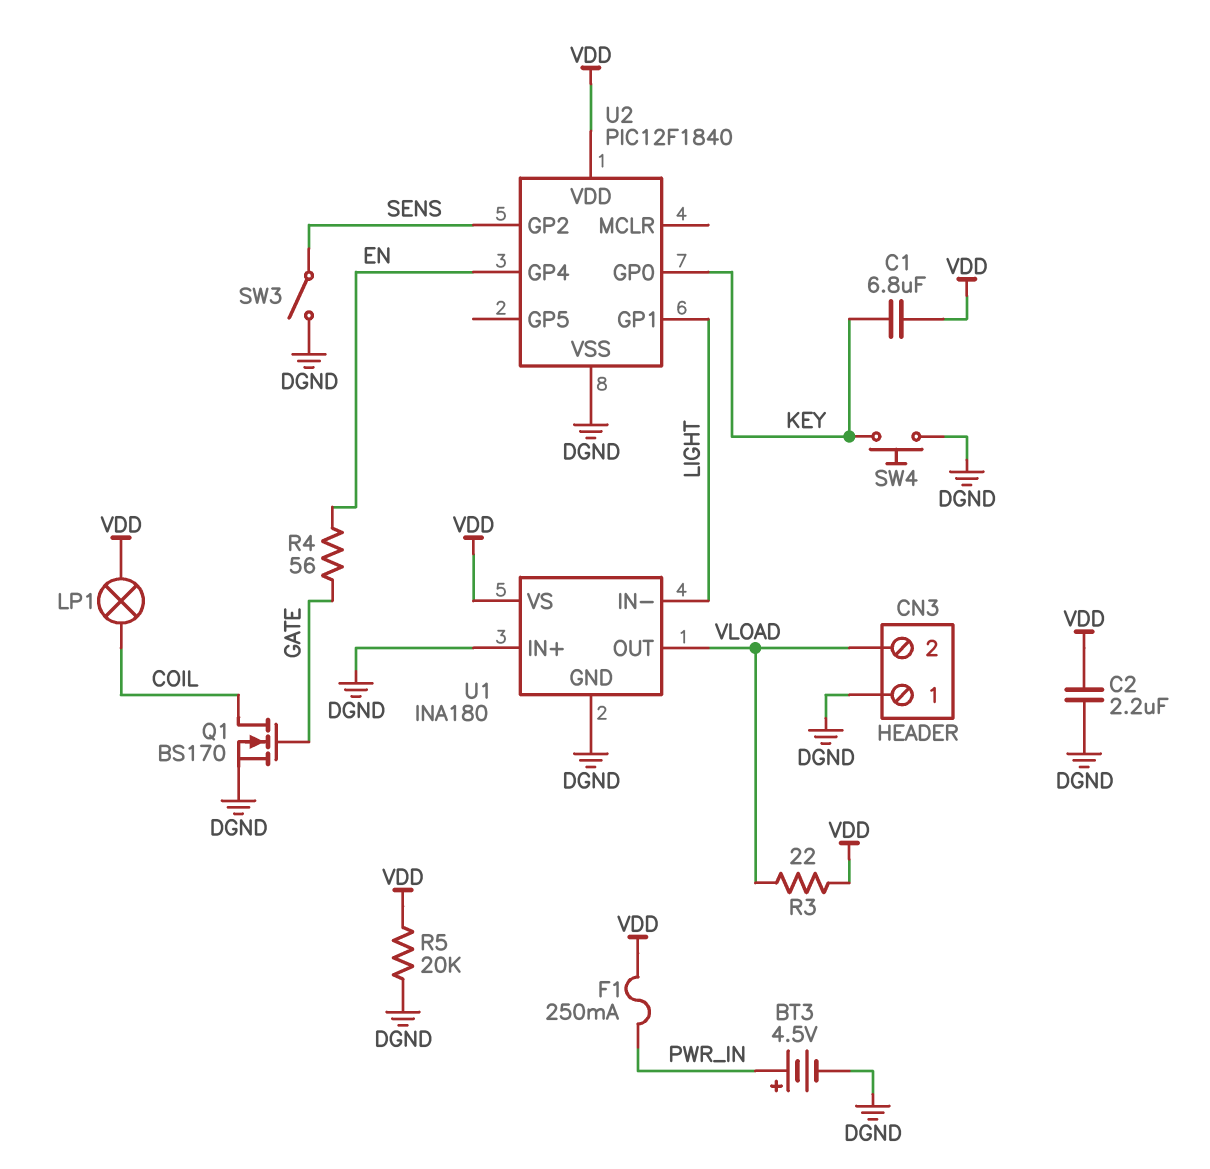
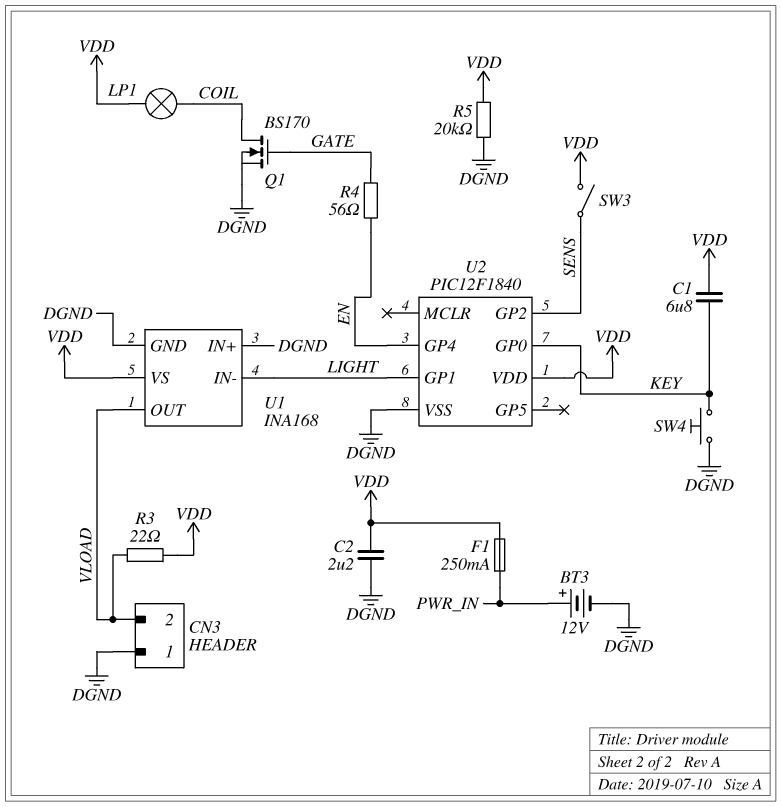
BT3: 4.5V (plus PWR_IN, minus DGND) -> 12V (plus PWR_IN, minus DGND)
SW3: switch (DGND, SENS) -> switch (SENS, VDD)
U1: INA180 -> INA168

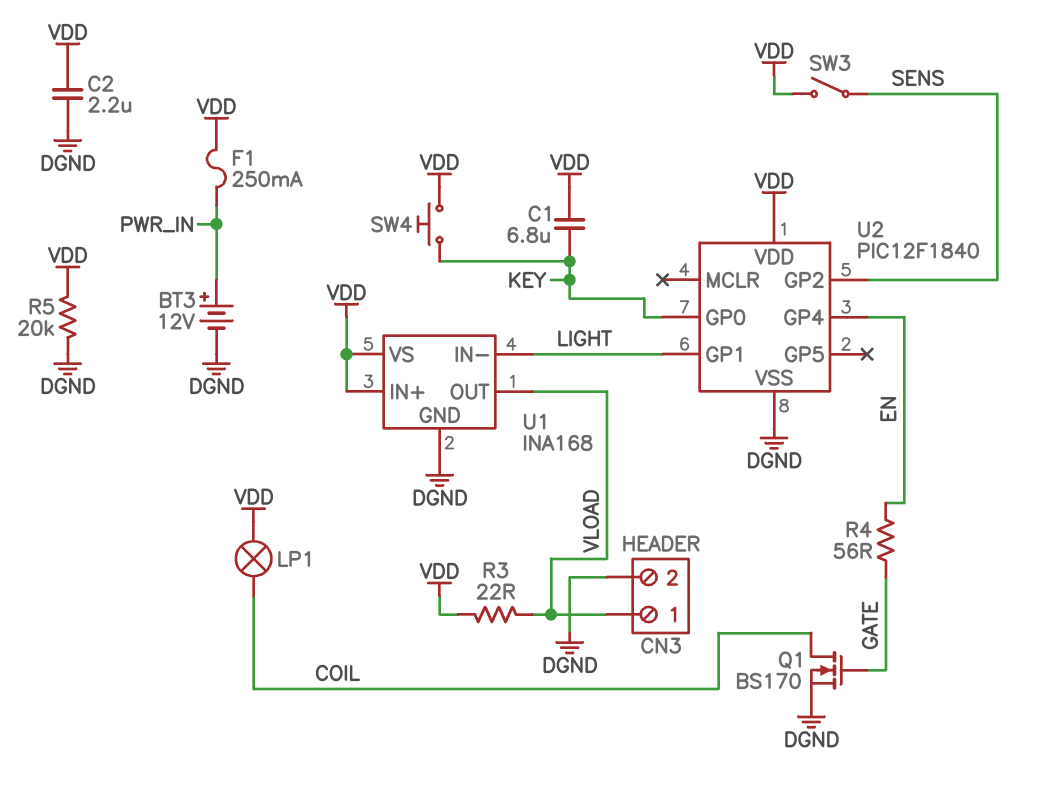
CN3 pin 1: DGND -> VLOAD
CN3 pin 2: VLOAD -> DGND
SW4: button (DGND, KEY) -> button (KEY, VDD)
U1 pin IN+: DGND -> VDD

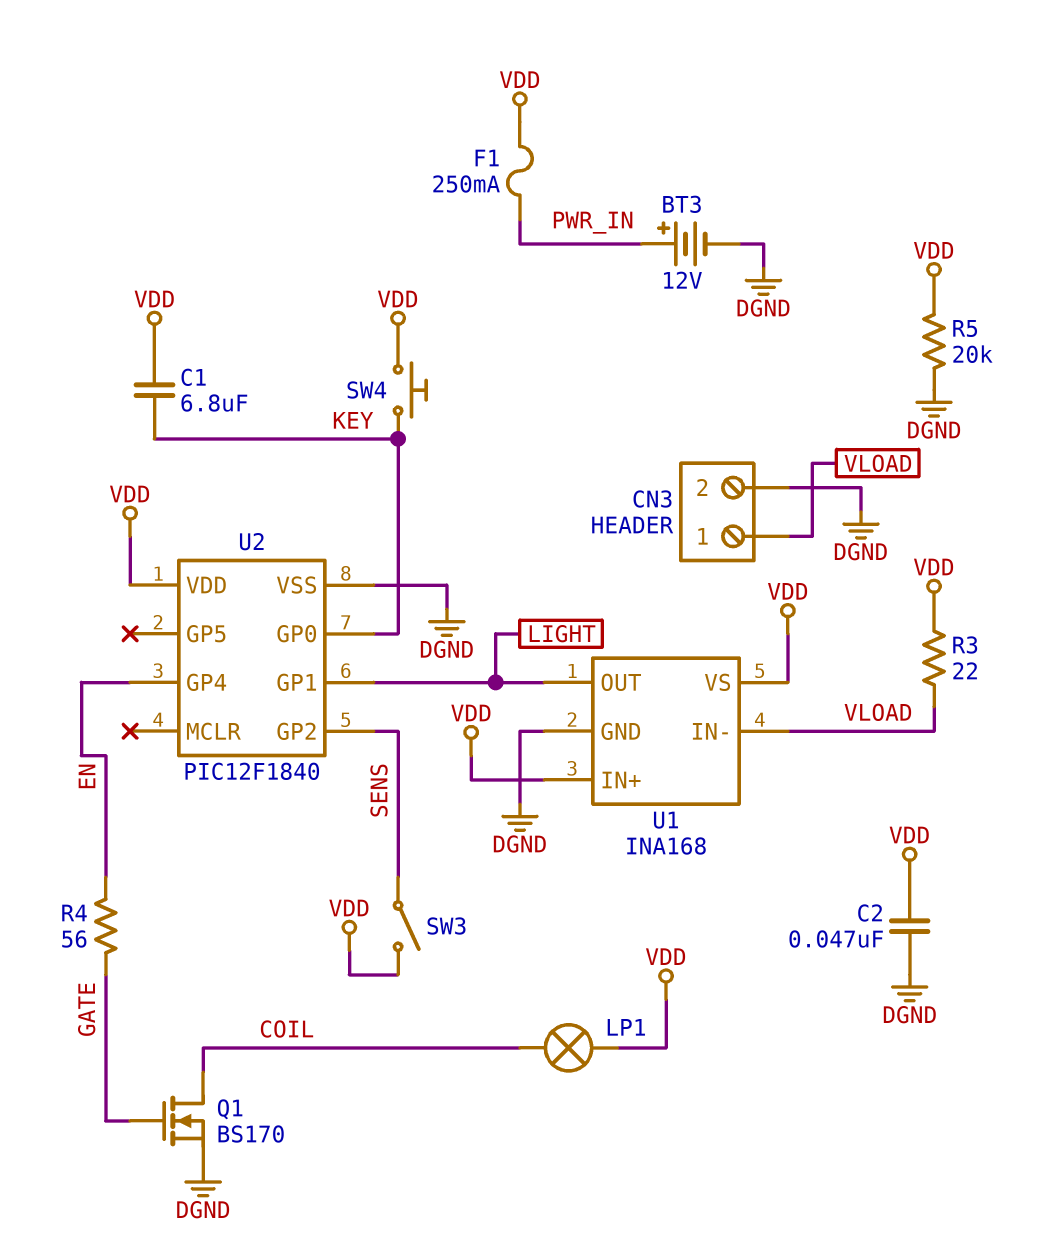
C2: 2.2uF (DGND, VDD) -> 47nF (DGND, VDD)
U1 pin IN-: LIGHT -> VLOAD
U1 pin OUT: VLOAD -> LIGHT

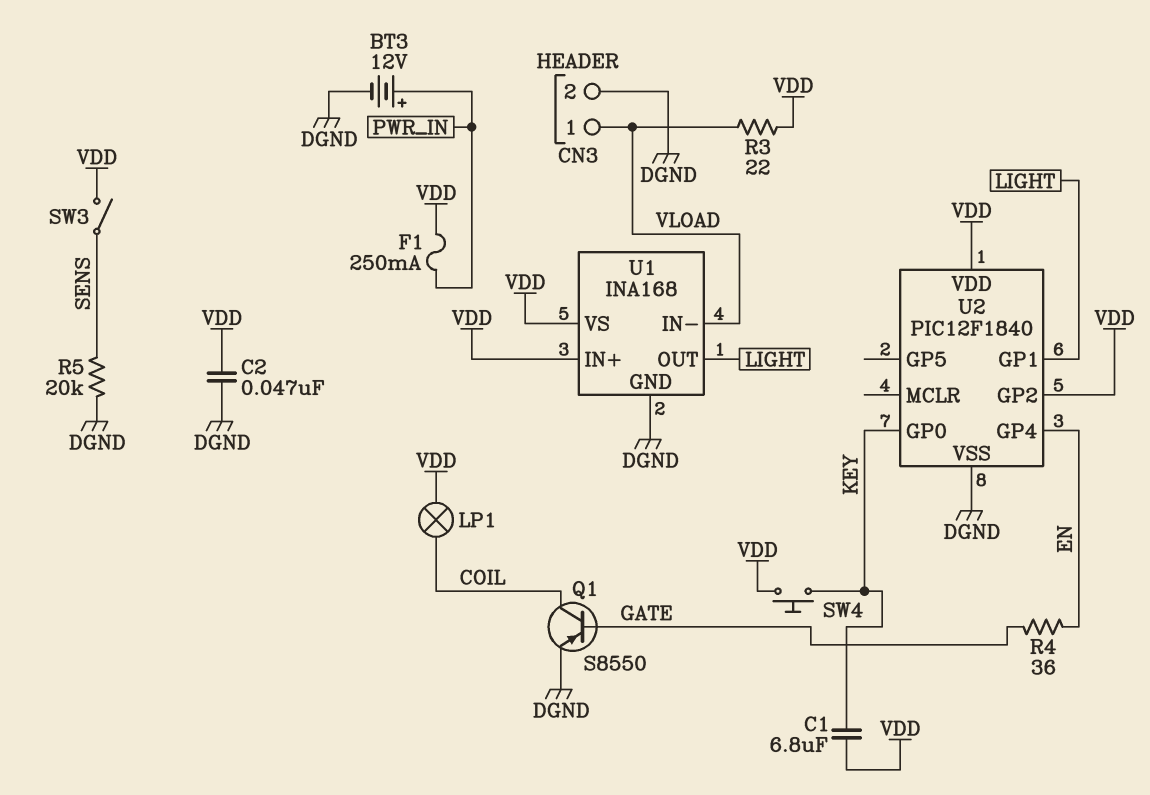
Q1: NMOS BS170 (G GATE, D COIL, S DGND) -> PNP S8550 (B GATE, C COIL, E DGND)
R4: 56 (EN, GATE) -> 36 (EN, GATE)
R5: 20k (DGND, VDD) -> 20k (DGND, SENS)
U2 pin GP2: SENS -> VDD

